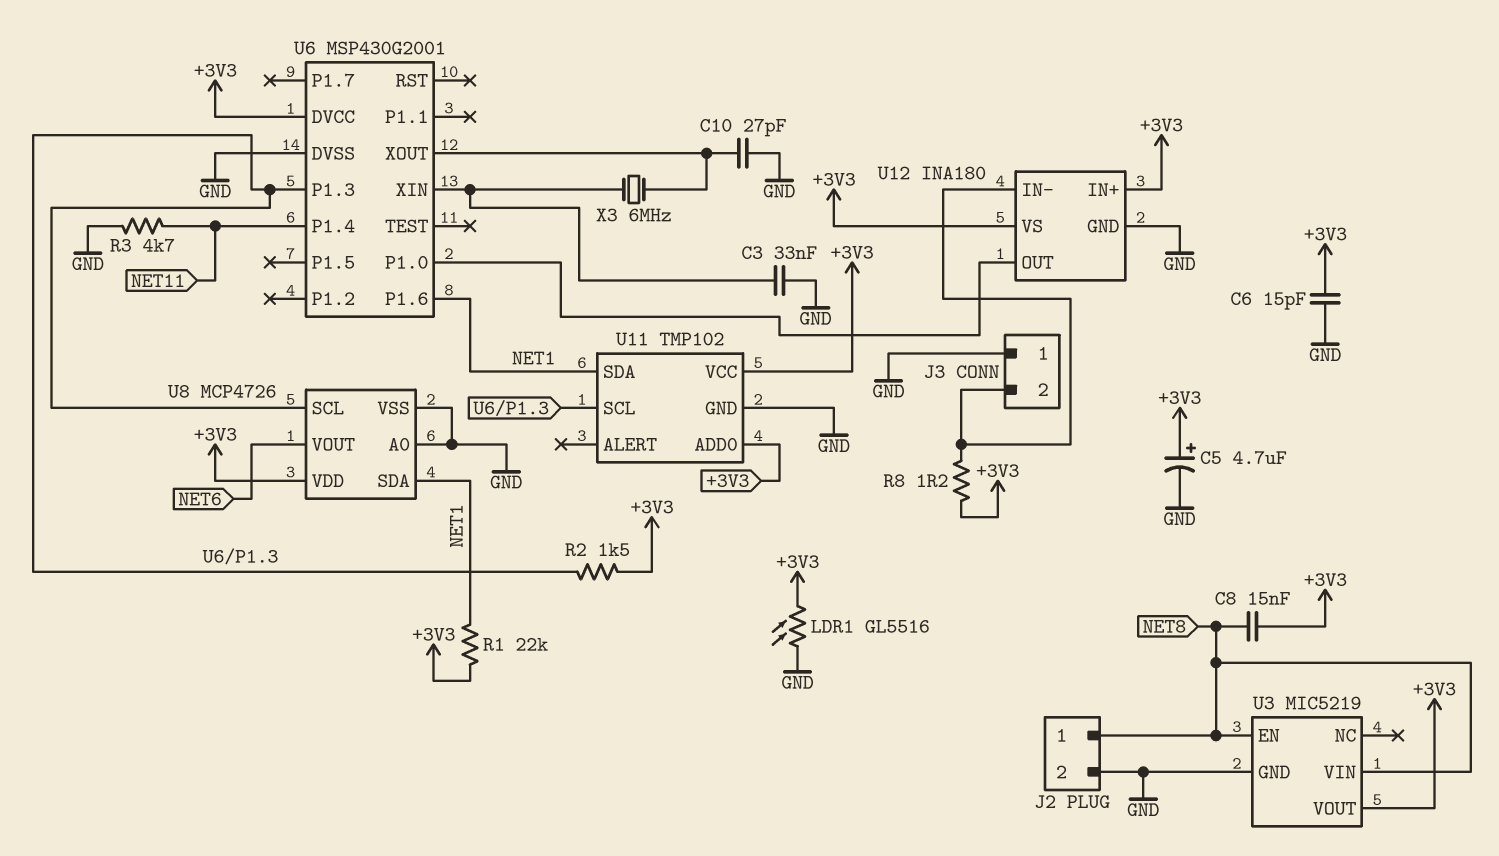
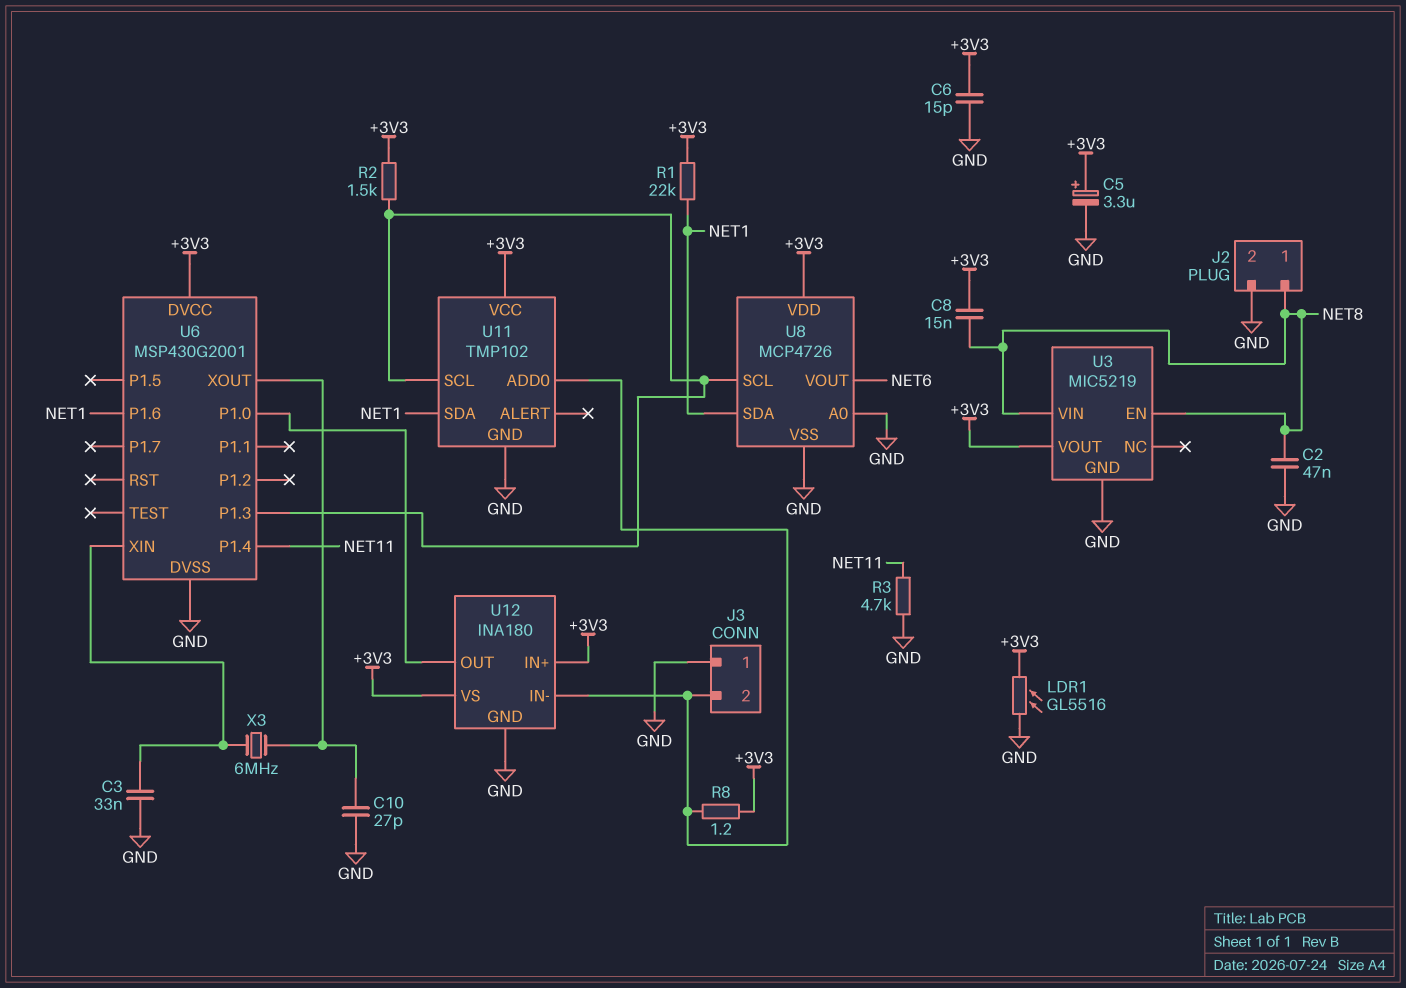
C2: none -> 47nF (GND, NET8)
C5: 4.7uF (plus +3V3, minus GND) -> 3.3uF (plus +3V3, minus GND)
U11 pin ADD0: +3V3 -> J3/2

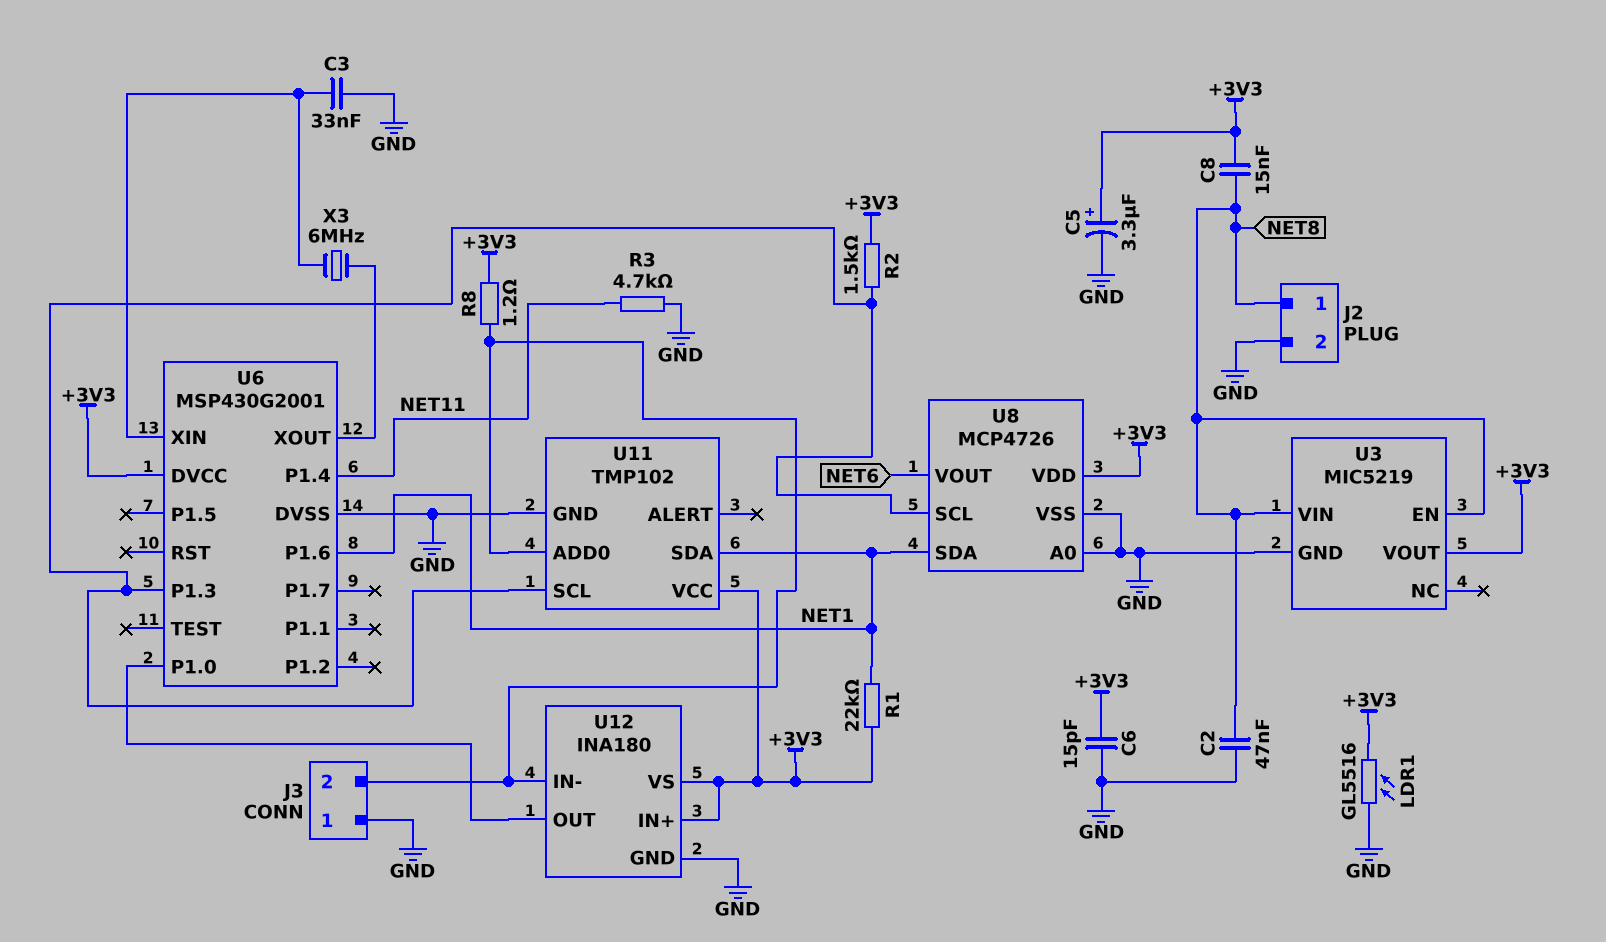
C10: 27pF (GND, U6/XOUT) -> none

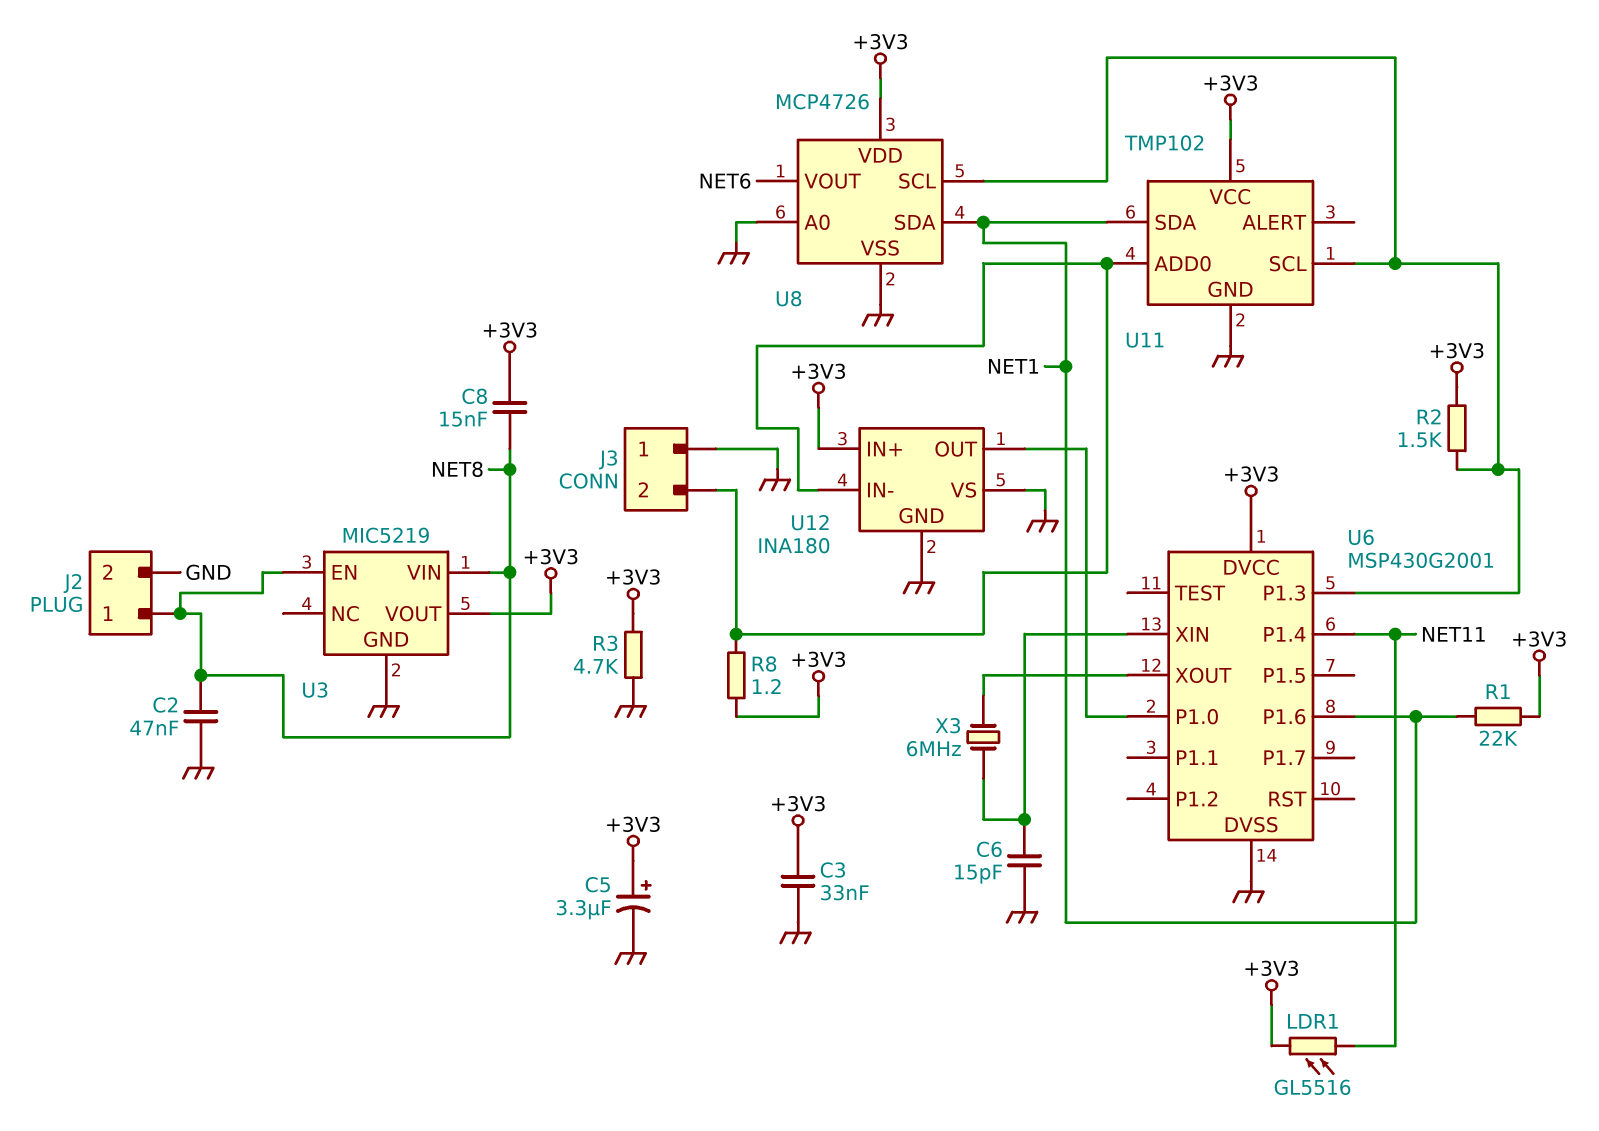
C3: 33nF (GND, U6/XIN) -> 33nF (+3V3, GND)
C6: 15pF (+3V3, GND) -> 15pF (GND, U6/XIN)
LDR1: GL5516 (+3V3, GND) -> GL5516 (+3V3, NET11)
R3: 4.7k (GND, NET11) -> 4.7k (+3V3, GND)
U12 pin VS: +3V3 -> GND

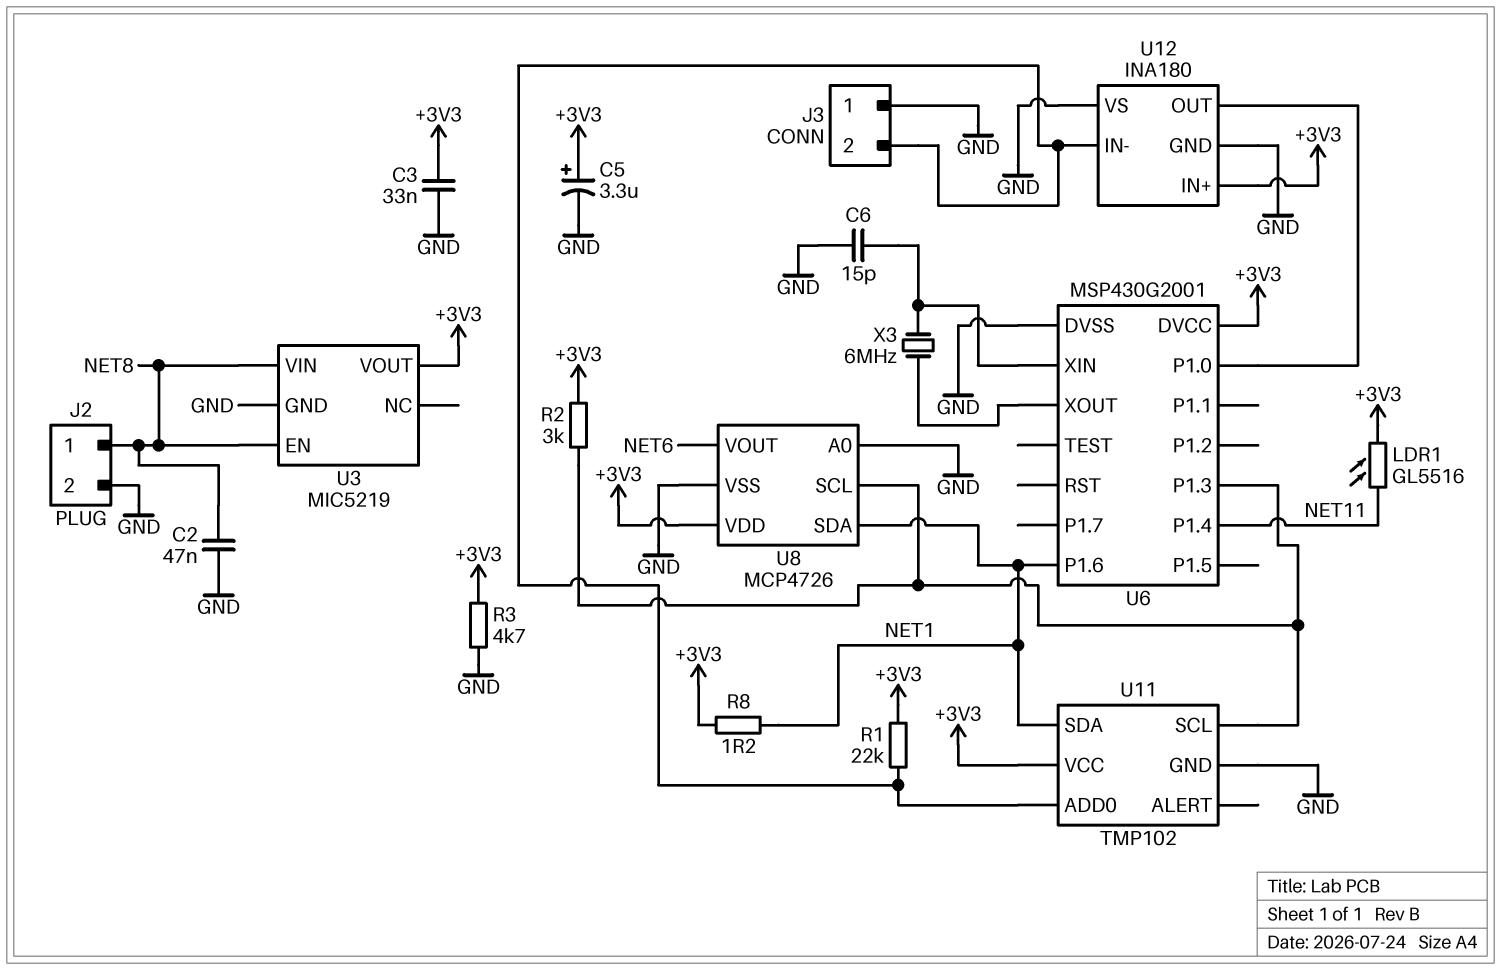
C8: 15nF (+3V3, NET8) -> none
R1: 22k (+3V3, NET1) -> 22k (+3V3, J3/2)
R2: 1.5k (+3V3, U6/P1.3) -> 3k (+3V3, U6/P1.3)
R8: 1.2 (+3V3, J3/2) -> 1.2 (+3V3, NET1)

